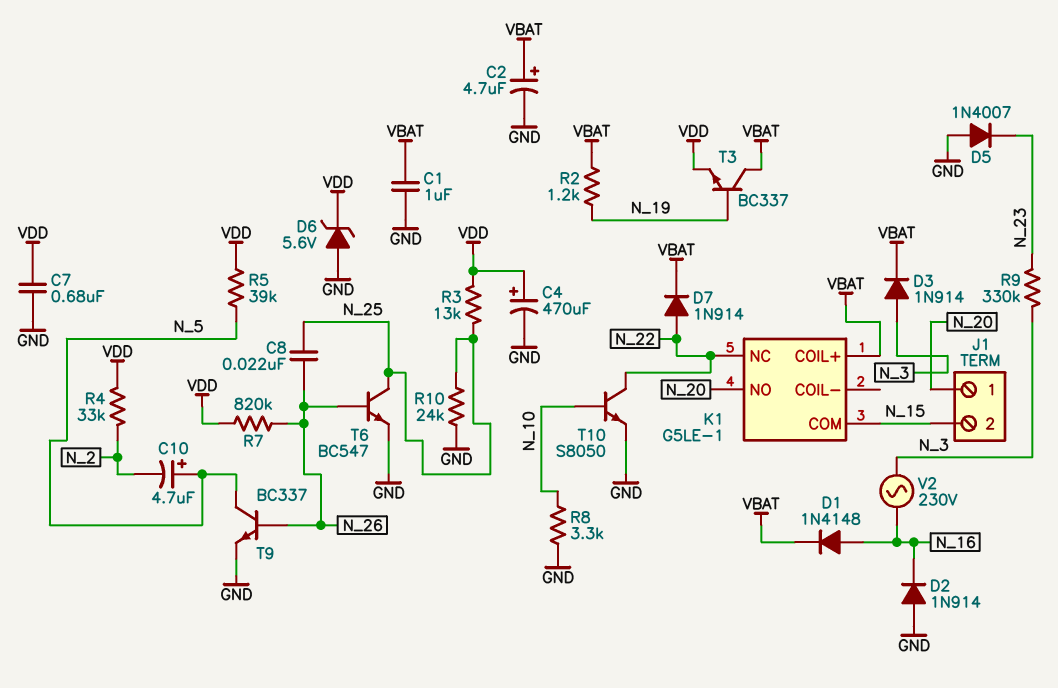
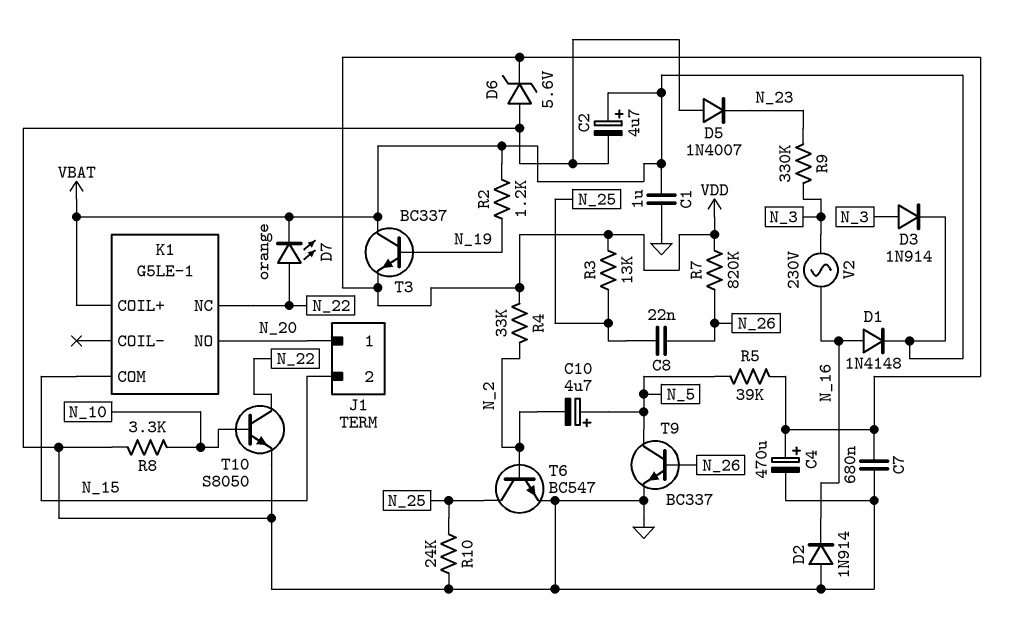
D7: diode 1N914 (A N_22, K VBAT) -> LED orange (A N_22, K VBAT)
T6: NPN BC547 (B N_26, C N_25, E GND) -> NPN BC547 (B N_2, C N_25, E GND)

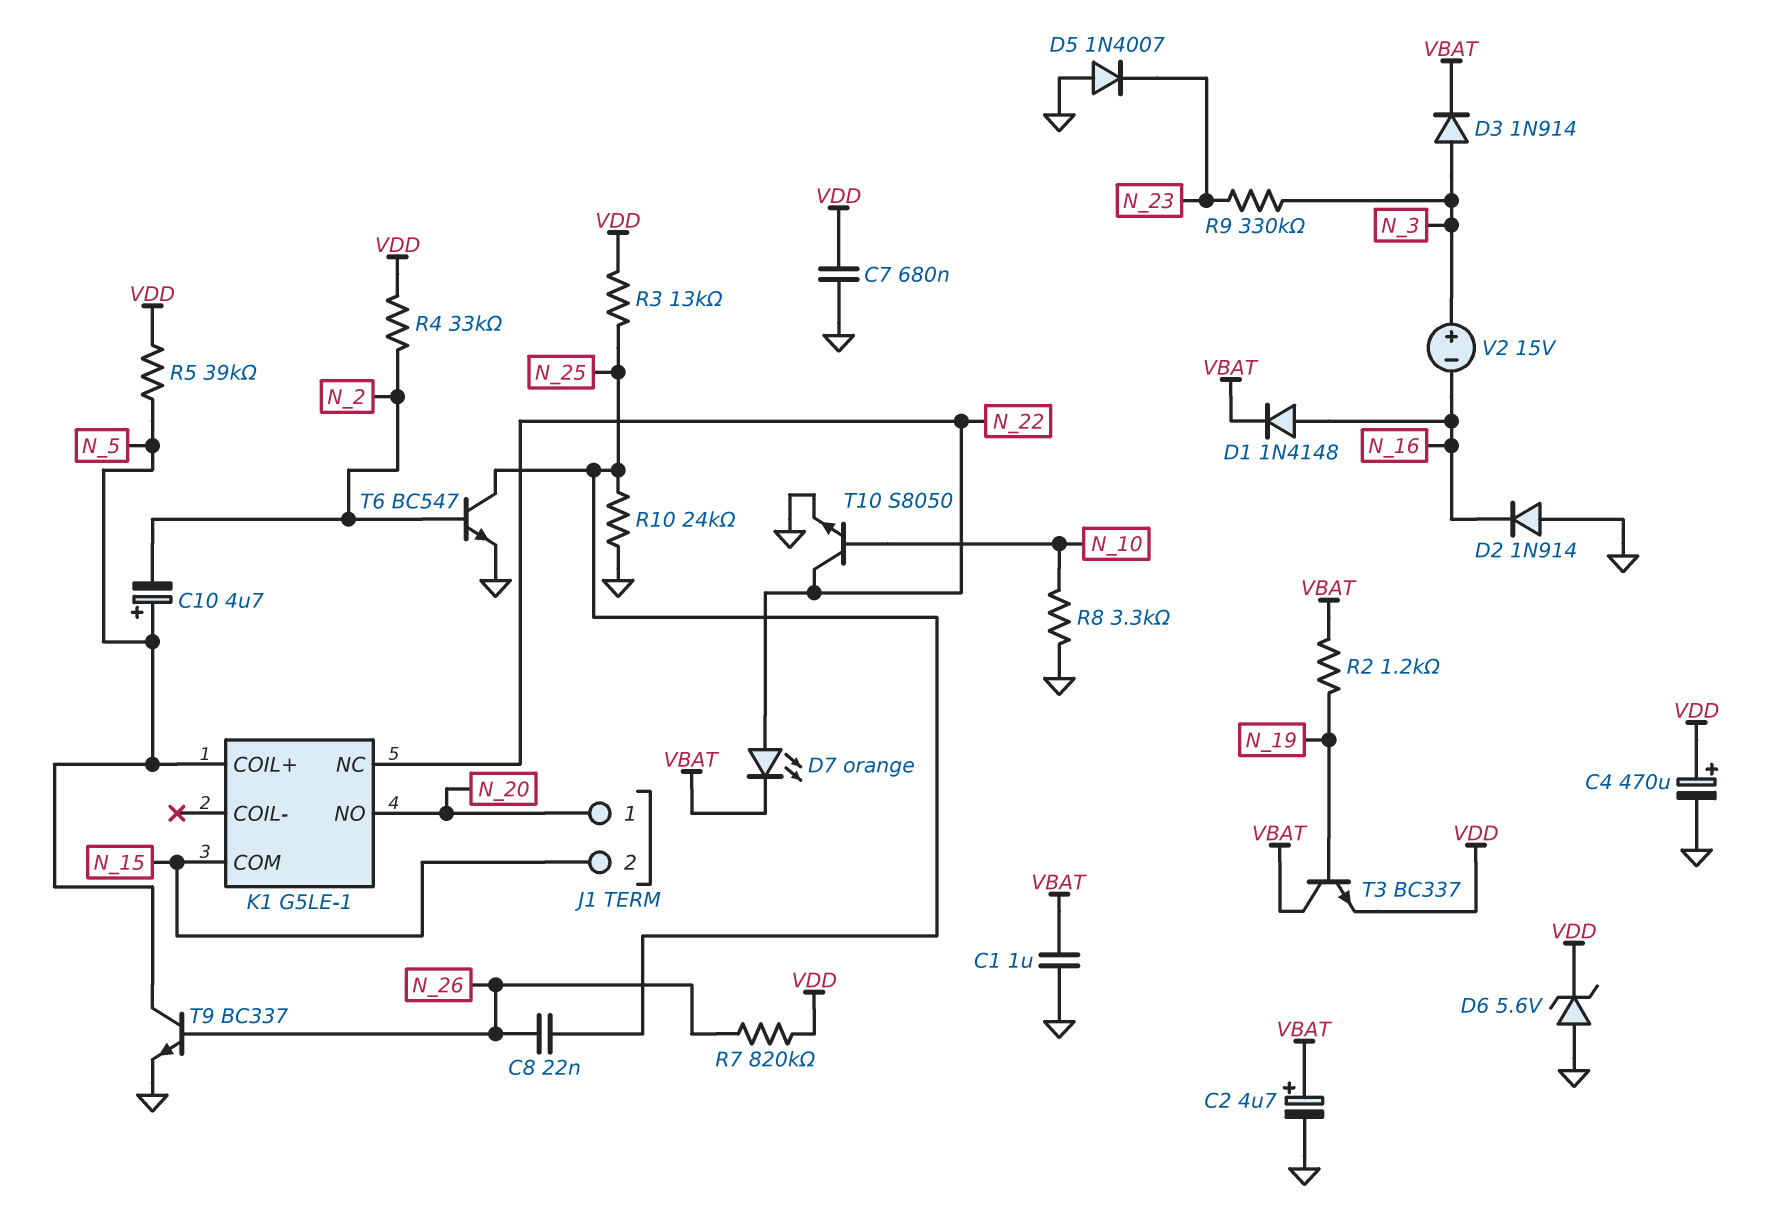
K1 pin COIL+: VBAT -> N_5
V2: AC 230V (N_3, N_16) -> 15V (plus N_3, minus N_16)

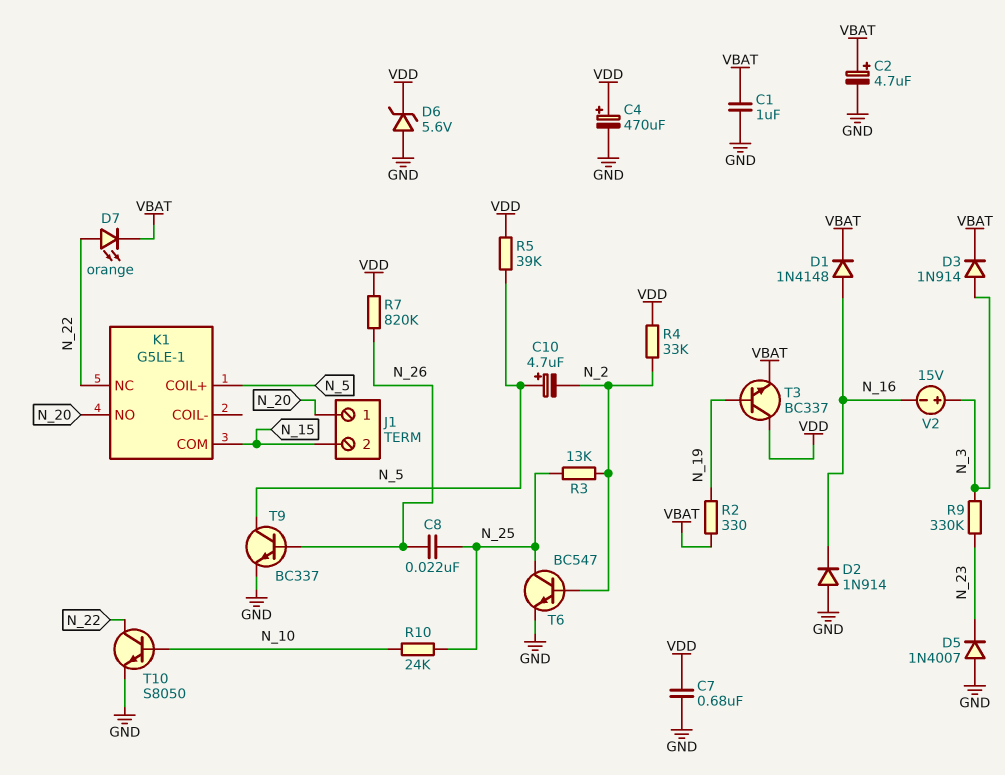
R2: 1.2k (N_19, VBAT) -> 330 (N_19, VBAT)
R3: 13k (N_25, VDD) -> 13k (N_2, N_25)
R8: 3.3k (GND, N_10) -> none
R10: 24k (GND, N_25) -> 24k (N_10, N_25)
T3: NPN BC337 (B N_19, C VBAT, E VDD) -> NPN BC337 (B N_19, C VDD, E VBAT)

